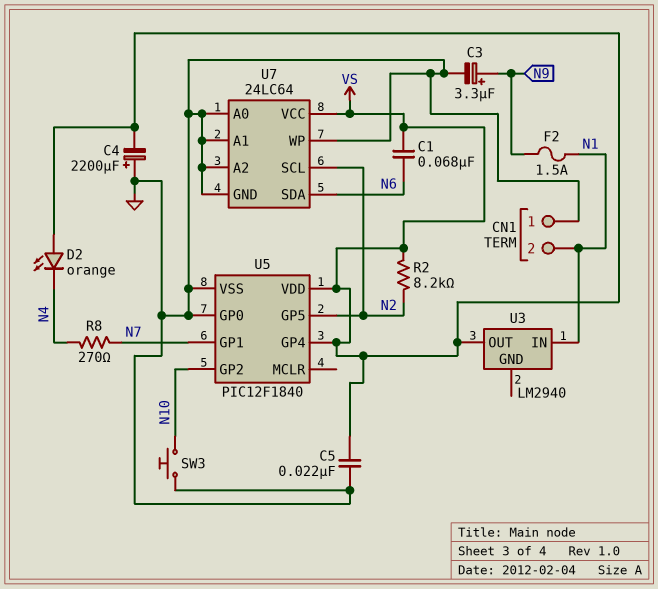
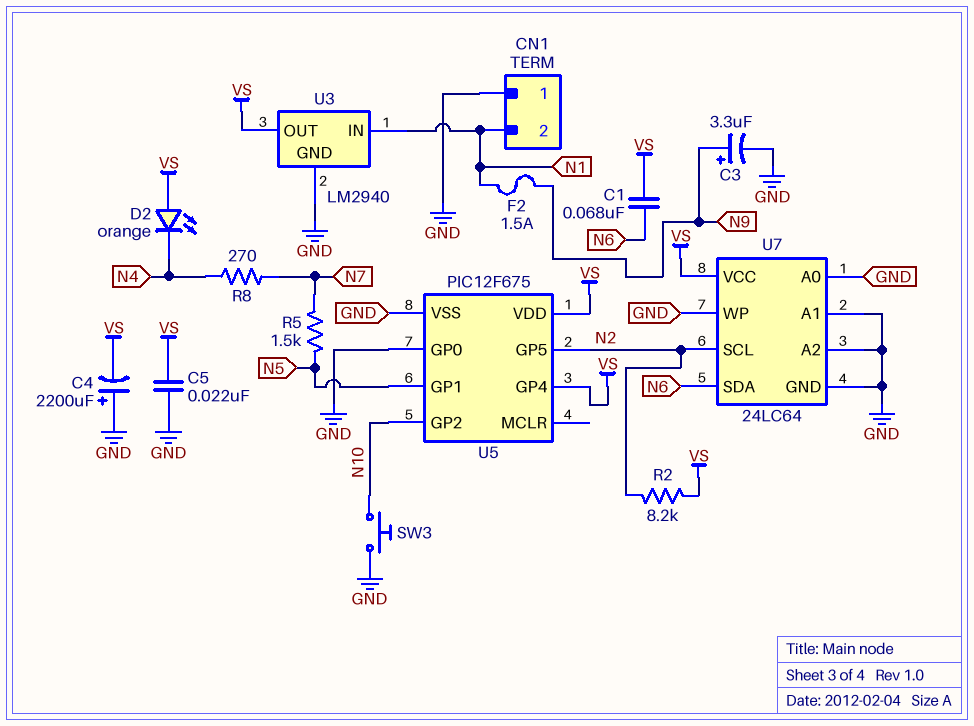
R5: none -> 1.5k (N5, N7)
U3 pin GND: none -> GND
U5: PIC12F1840 -> PIC12F675
U5 pin GP1: N7 -> N5

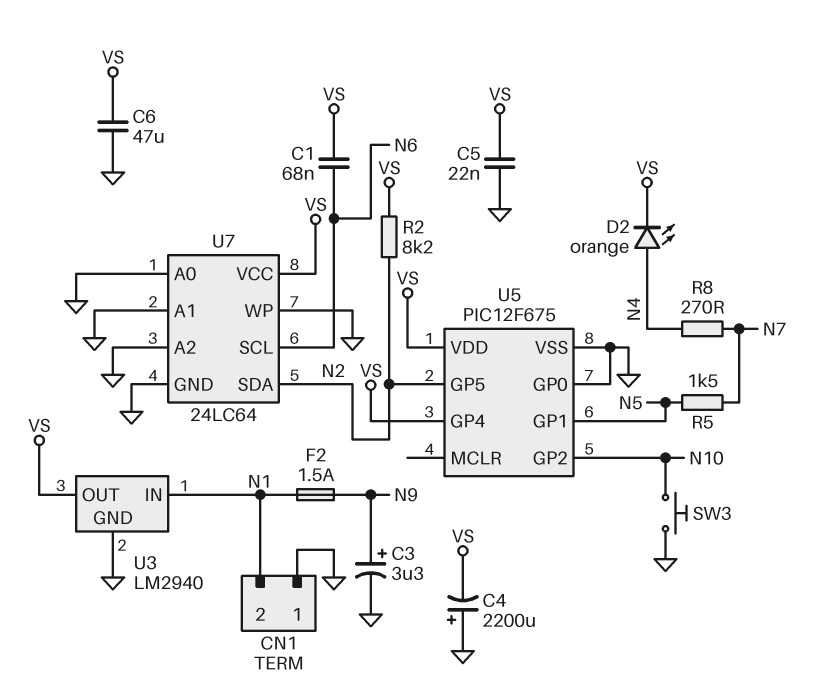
C6: none -> 47uF (GND, VS)
D2: LED orange (A VS, K N4) -> LED orange (A N4, K VS)
U7 pin SCL: N2 -> N6
U7 pin SDA: N6 -> N2

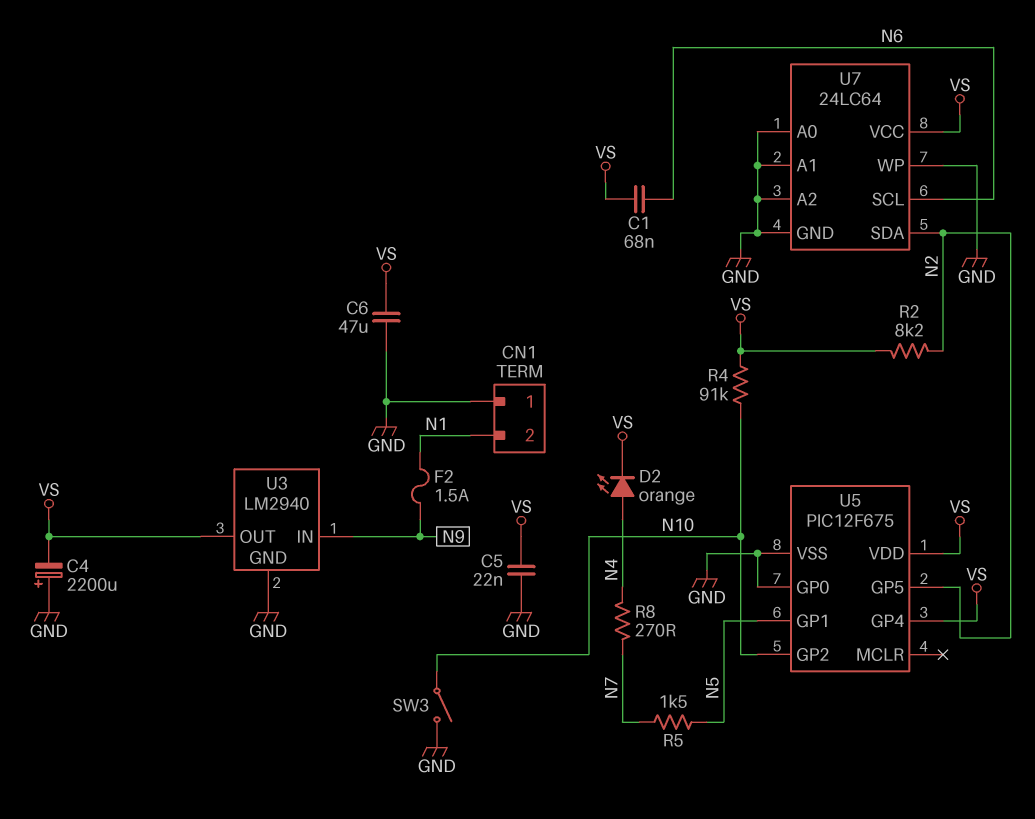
C3: 3.3uF (plus N9, minus GND) -> none
R4: none -> 91k (N10, VS)
SW3: button (GND, N10) -> switch (GND, N10)
U3 pin IN: N1 -> N9

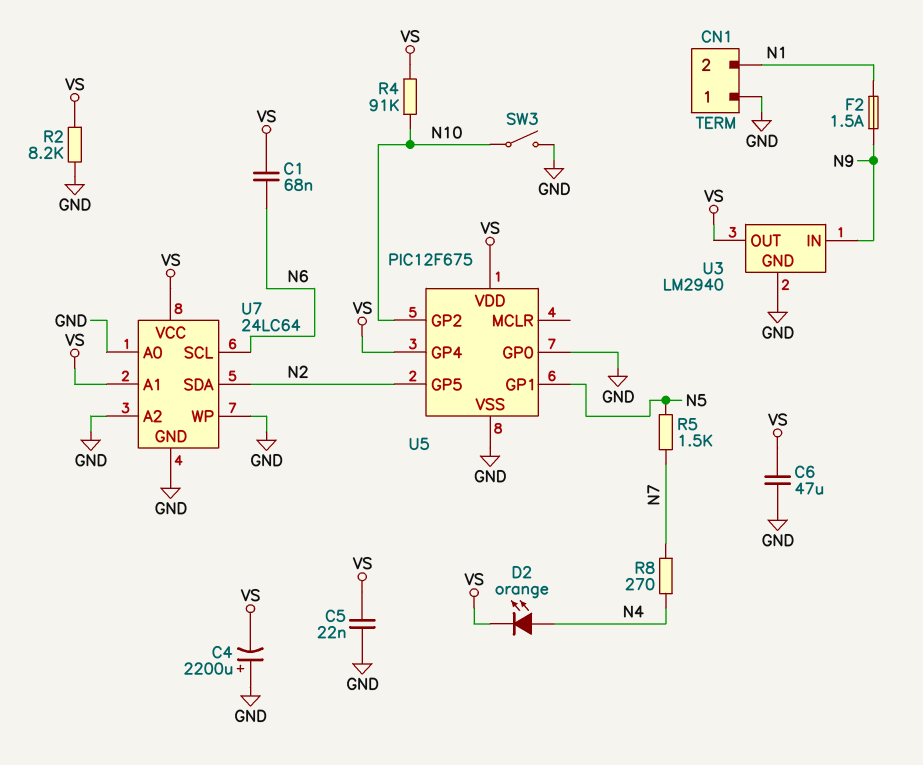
R2: 8.2k (N2, VS) -> 8.2k (GND, VS)
U7 pin A1: GND -> VS

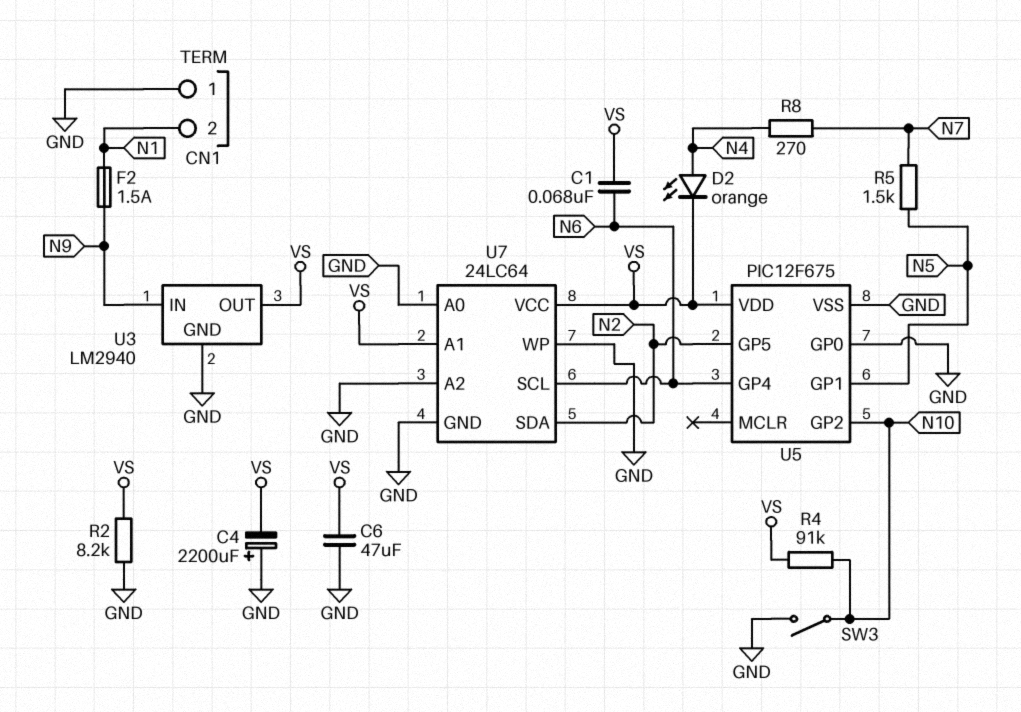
C5: 22nF (GND, VS) -> none
U5 pin GP4: VS -> N6

